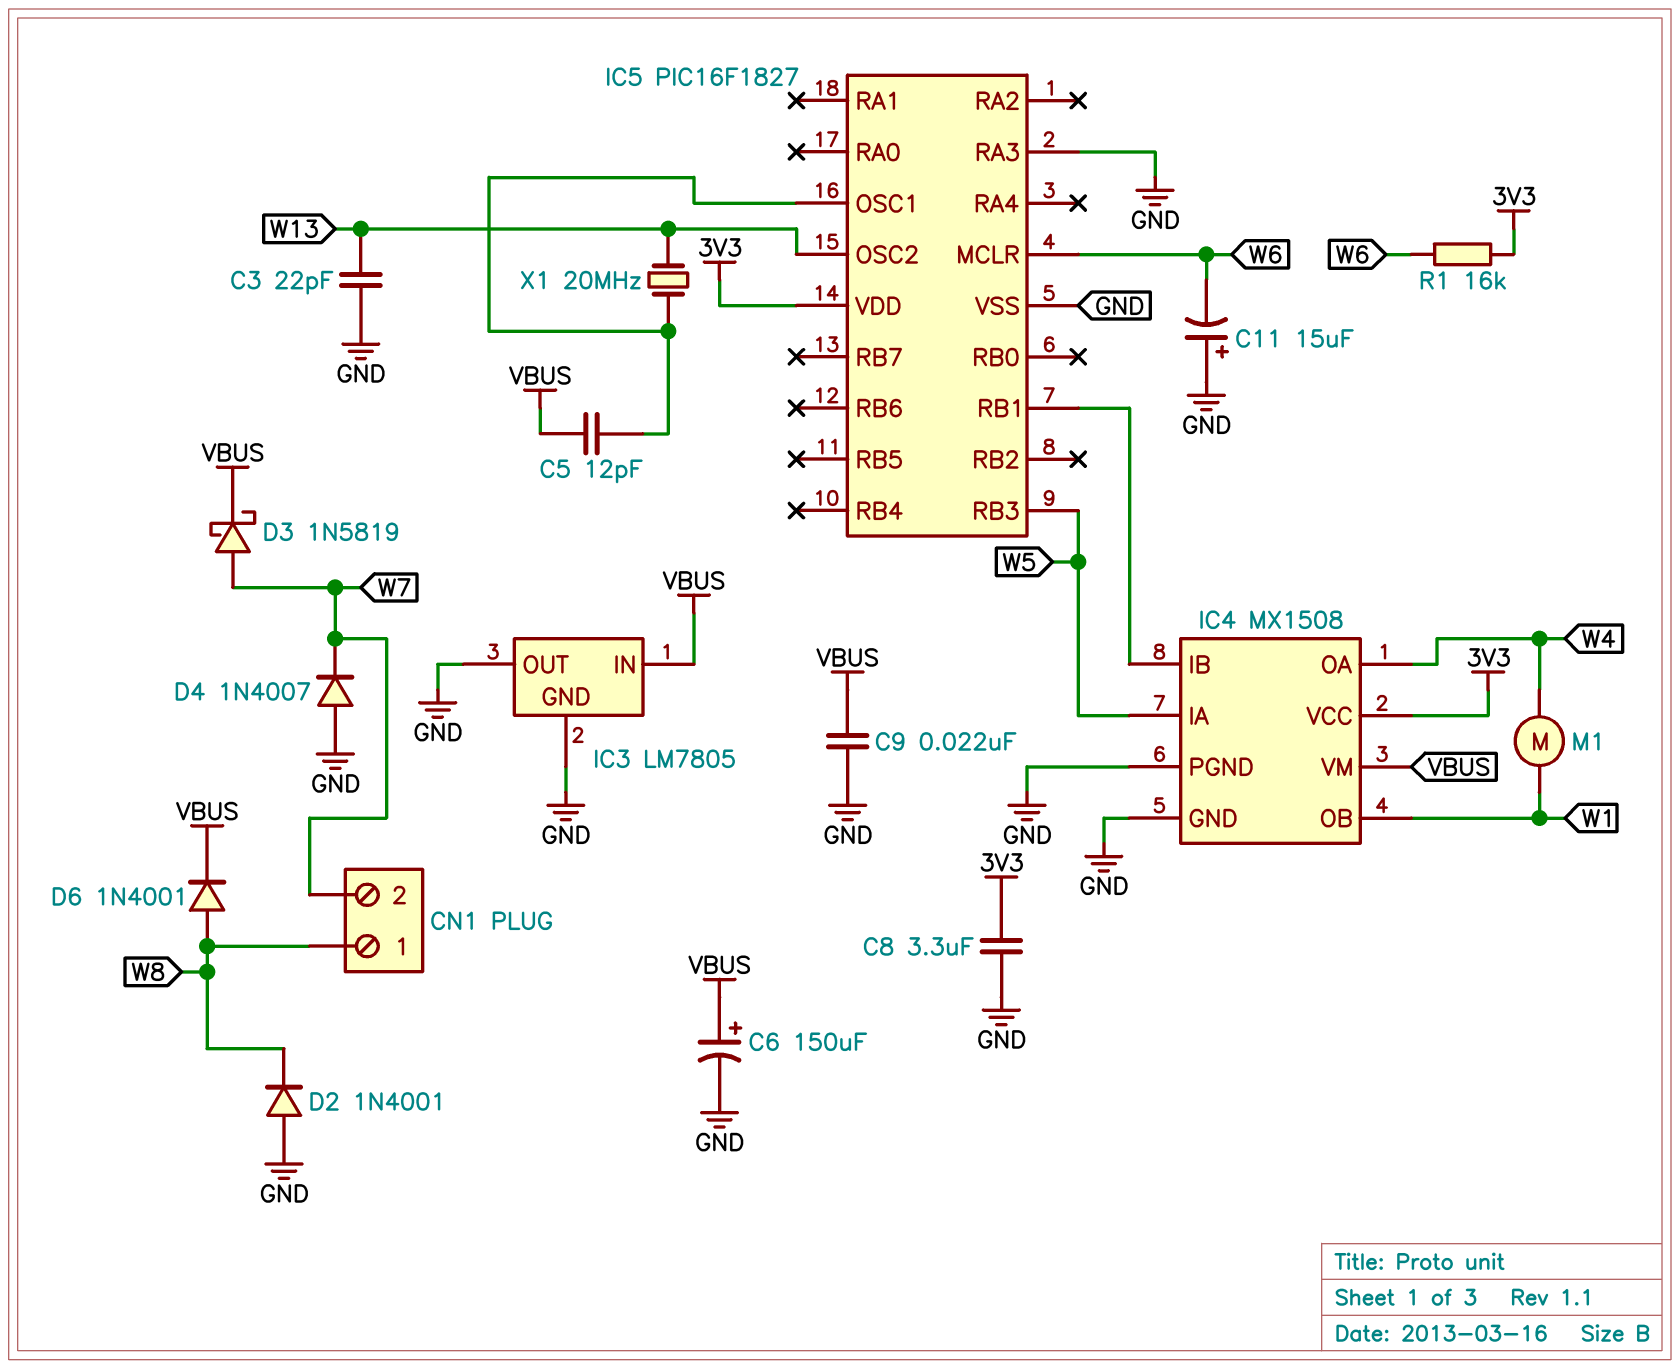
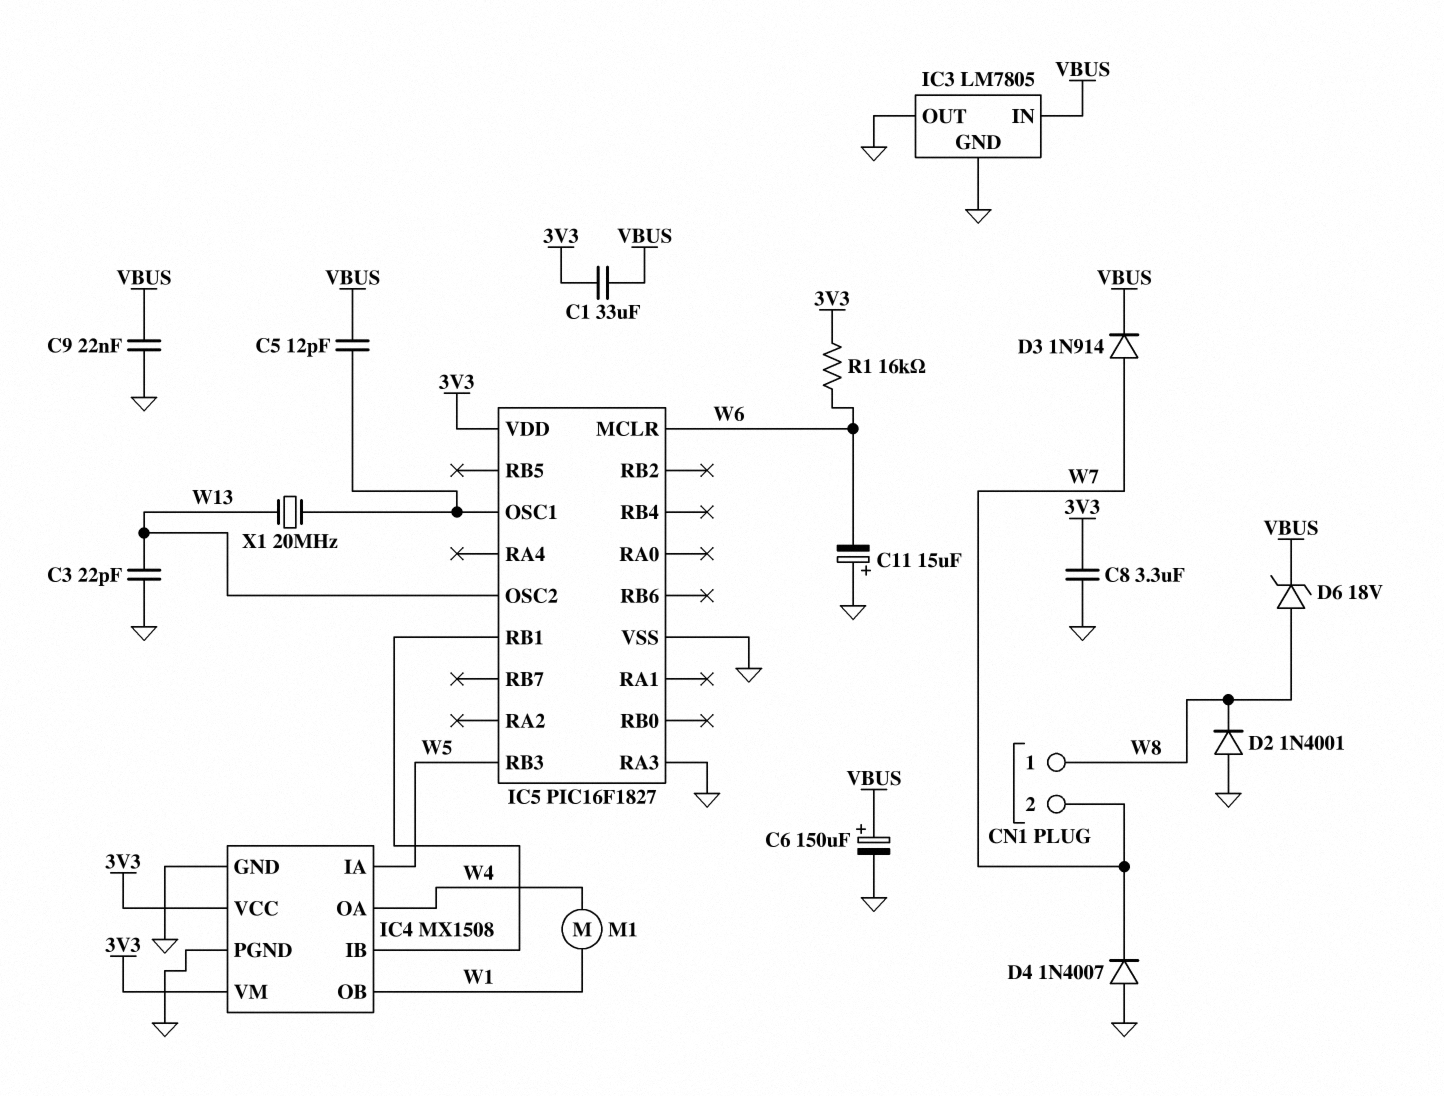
C1: none -> 33uF (3V3, VBUS)
D3: schottky 1N5819 (A W7, K VBUS) -> diode 1N914 (A W7, K VBUS)
D6: diode 1N4001 (A W8, K VBUS) -> zener 18V (A W8, K VBUS)
IC4 pin VM: VBUS -> 3V3

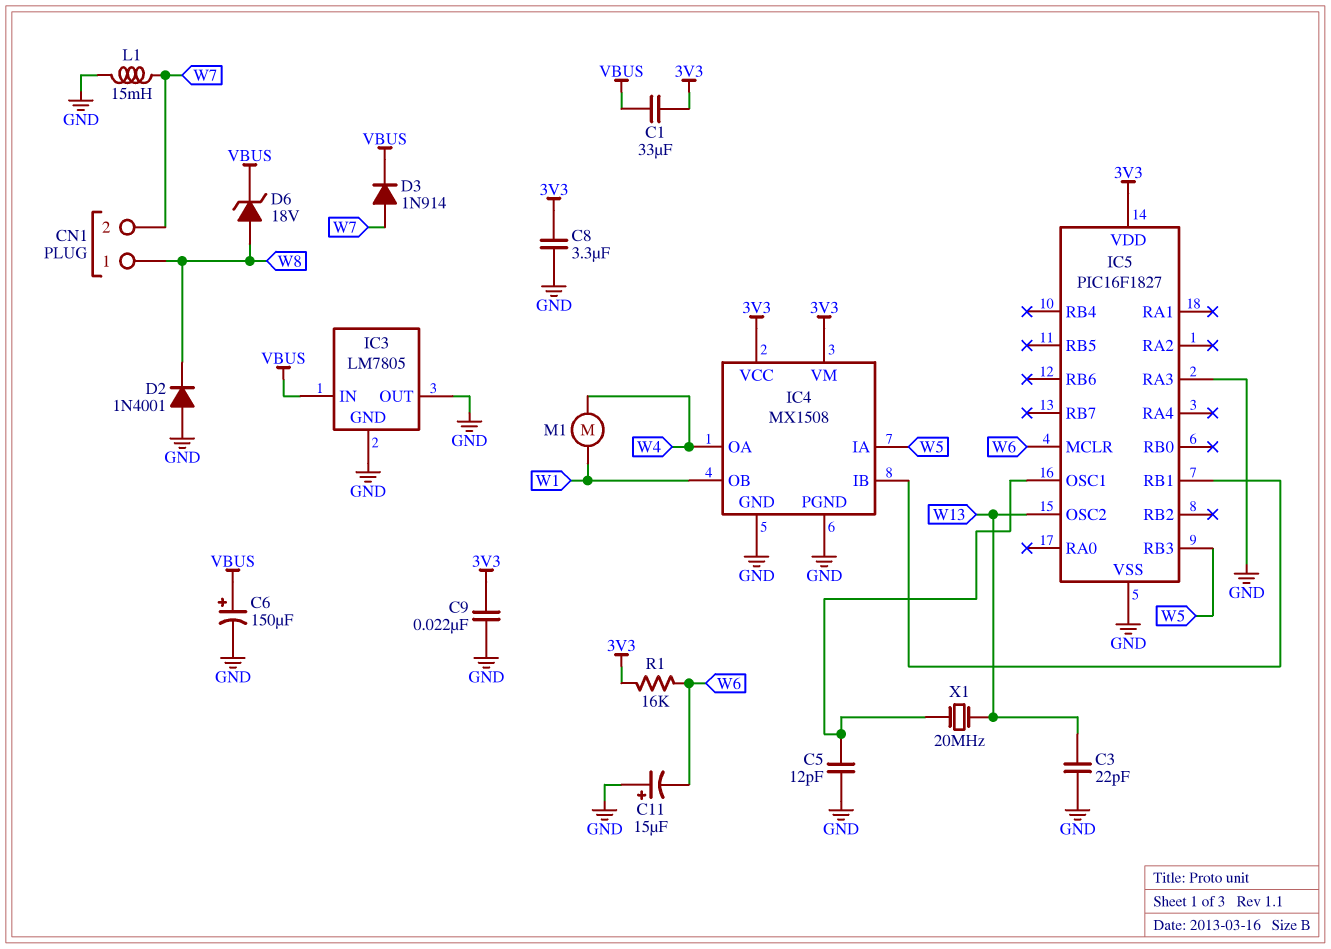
C5: 12pF (IC5/OSC1, VBUS) -> 12pF (GND, IC5/OSC1)
C9: 22nF (GND, VBUS) -> 22nF (3V3, GND)
D4: diode 1N4007 (A GND, K W7) -> none
L1: none -> 15mH (GND, W7)

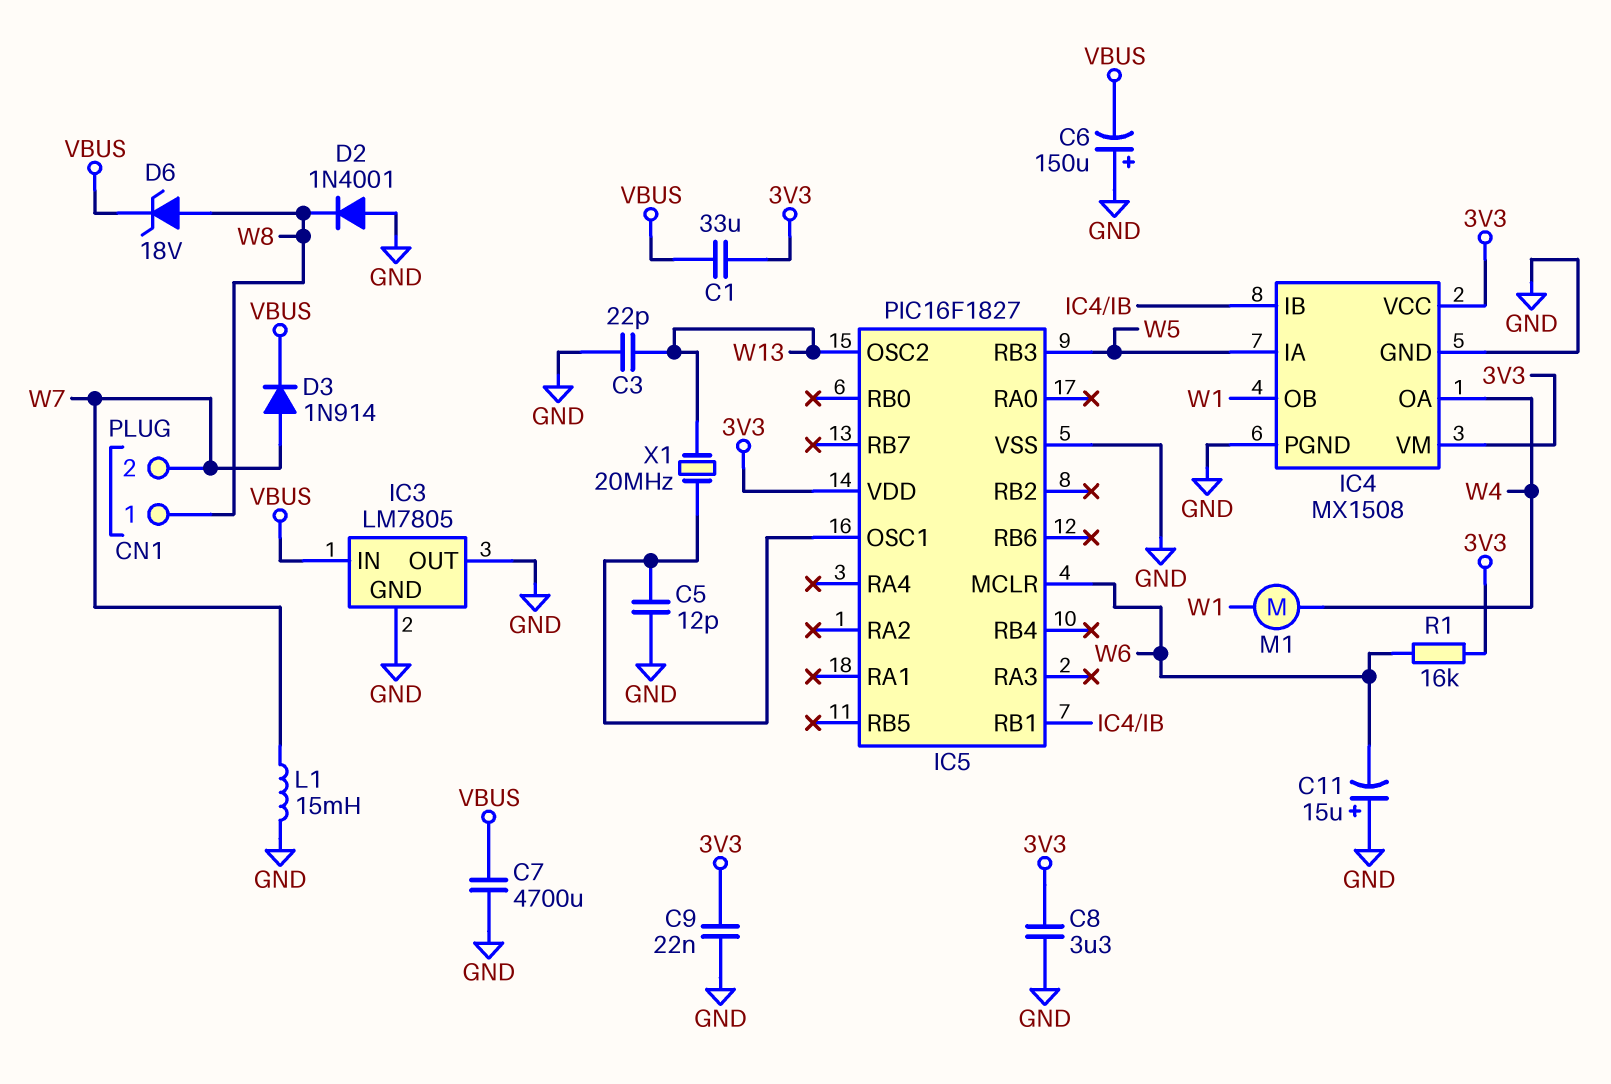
C6: 150uF (plus VBUS, minus GND) -> 150uF (plus GND, minus VBUS)
C7: none -> 4700uF (GND, VBUS)
IC5 pin RA3: GND -> none

